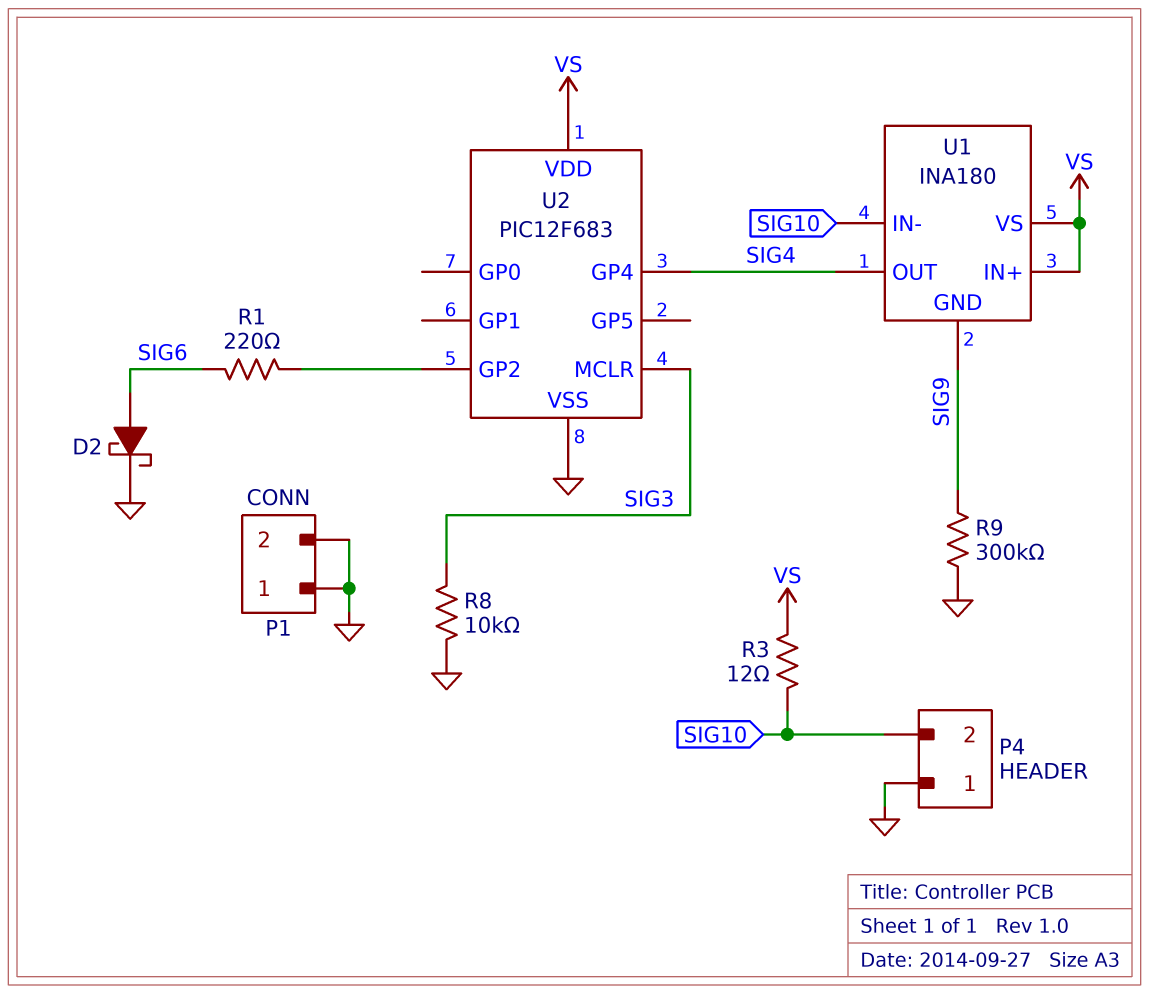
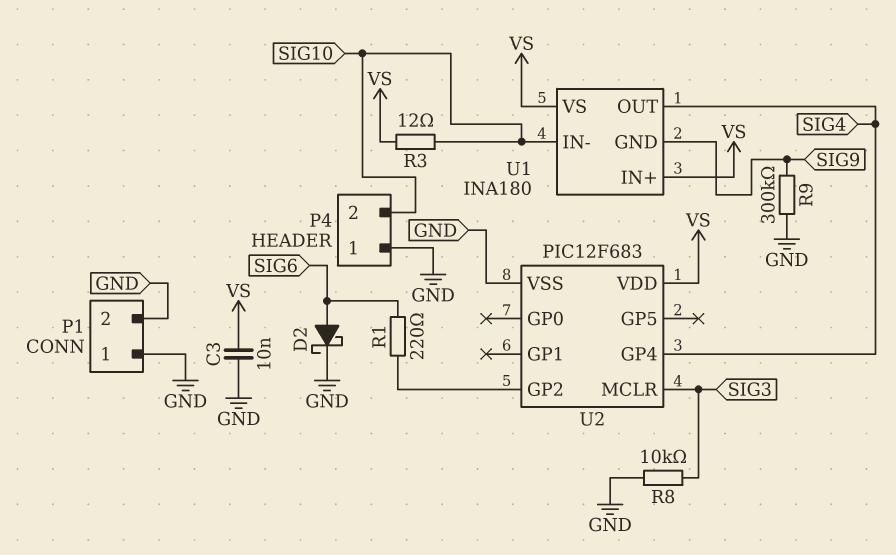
C3: none -> 10nF (GND, VS)

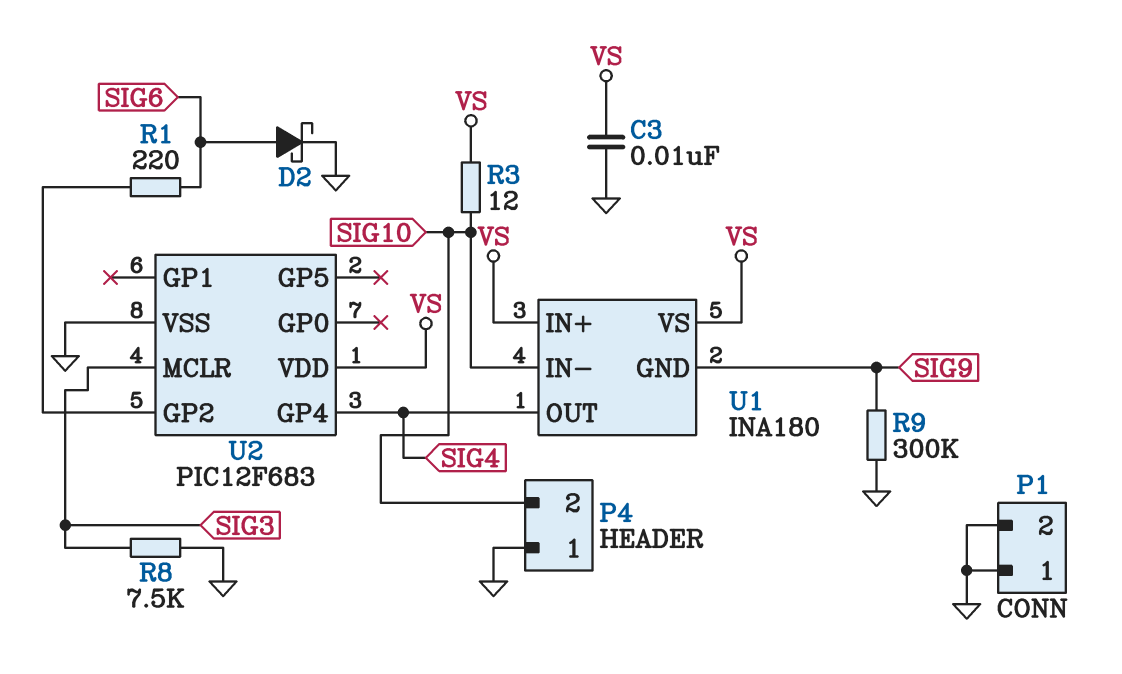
R8: 10k (GND, SIG3) -> 7.5k (GND, SIG3)

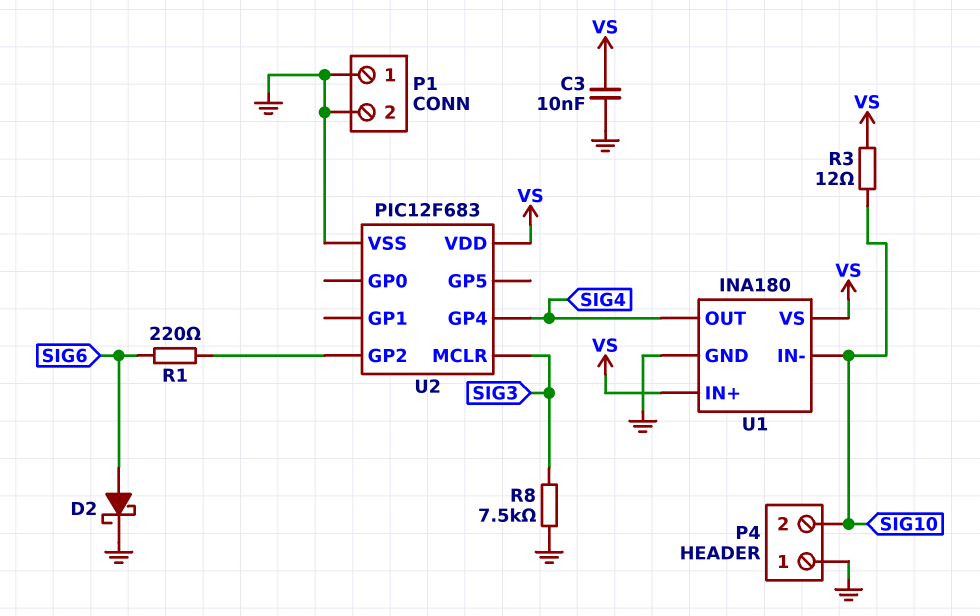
R9: 300k (GND, SIG9) -> none
U1 pin GND: SIG9 -> GND

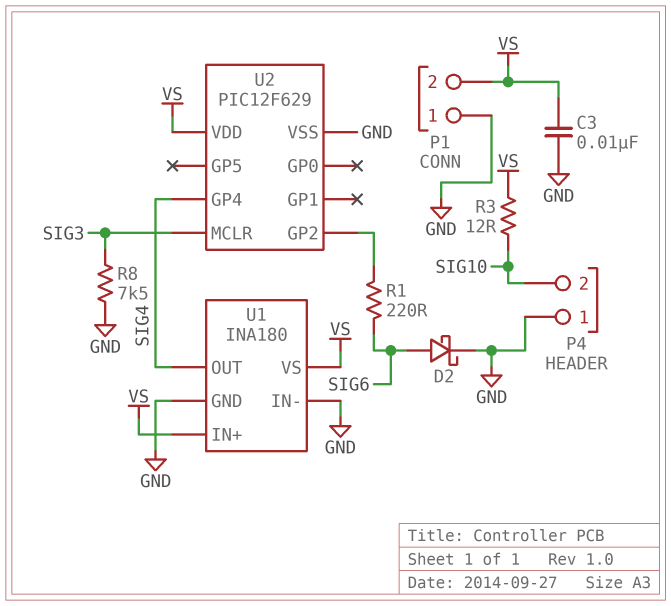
P1 pin 2: GND -> VS
U1 pin IN-: SIG10 -> GND
U2: PIC12F683 -> PIC12F629

